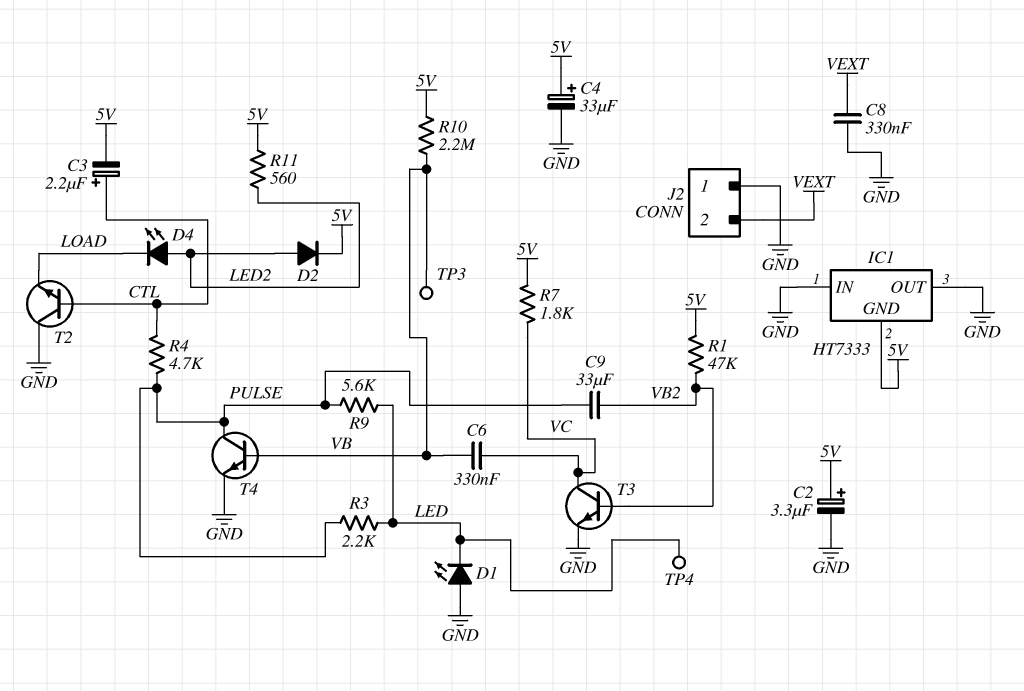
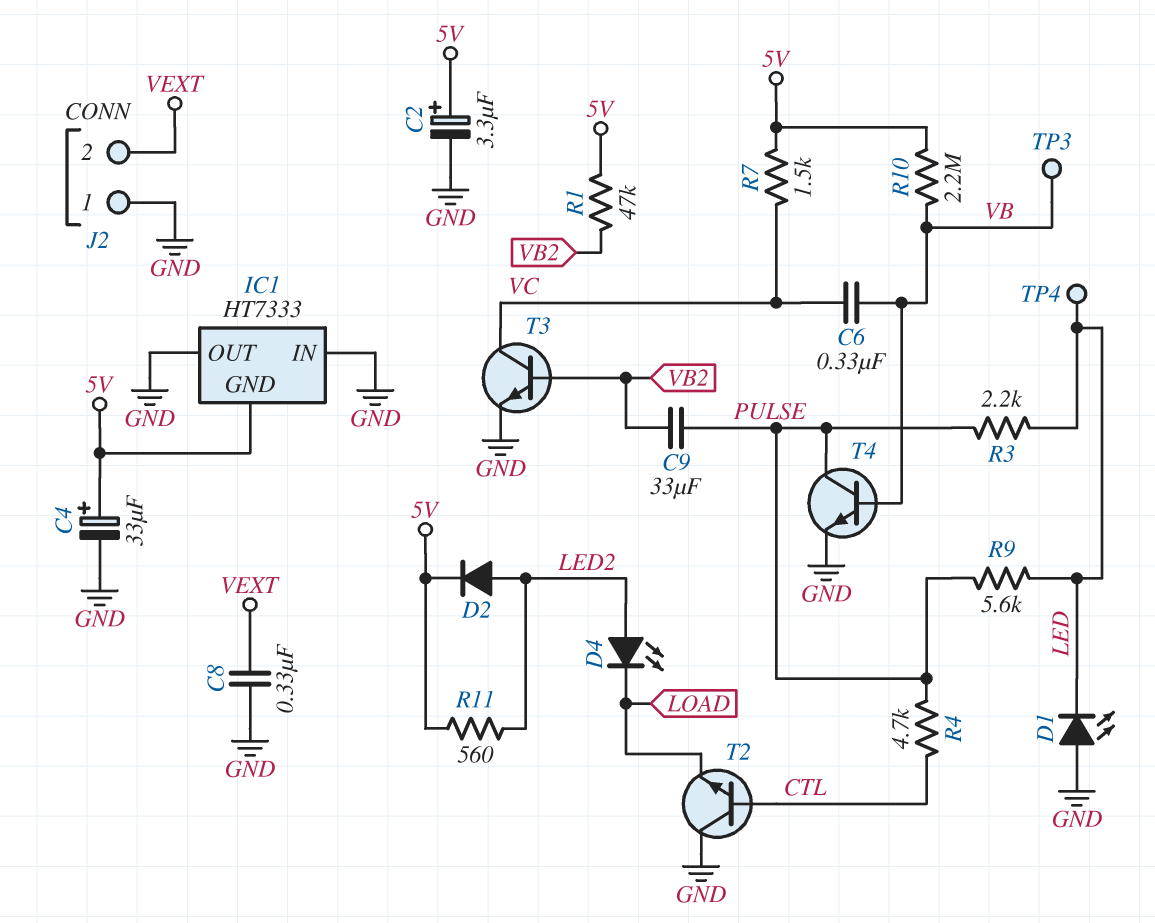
C3: 2.2uF (plus CTL, minus 5V) -> none
R7: 1.8k (5V, VC) -> 1.5k (5V, VC)

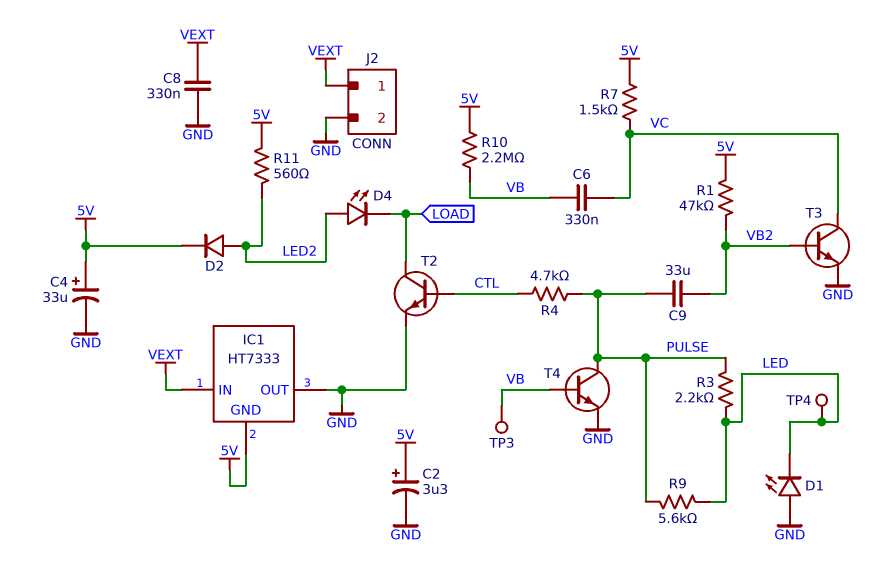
IC1 pin IN: GND -> VEXT
J2 pin 1: GND -> VEXT
J2 pin 2: VEXT -> GND
T2: NPN (B CTL, C GND, E LOAD) -> NPN (B CTL, C LOAD, E GND)

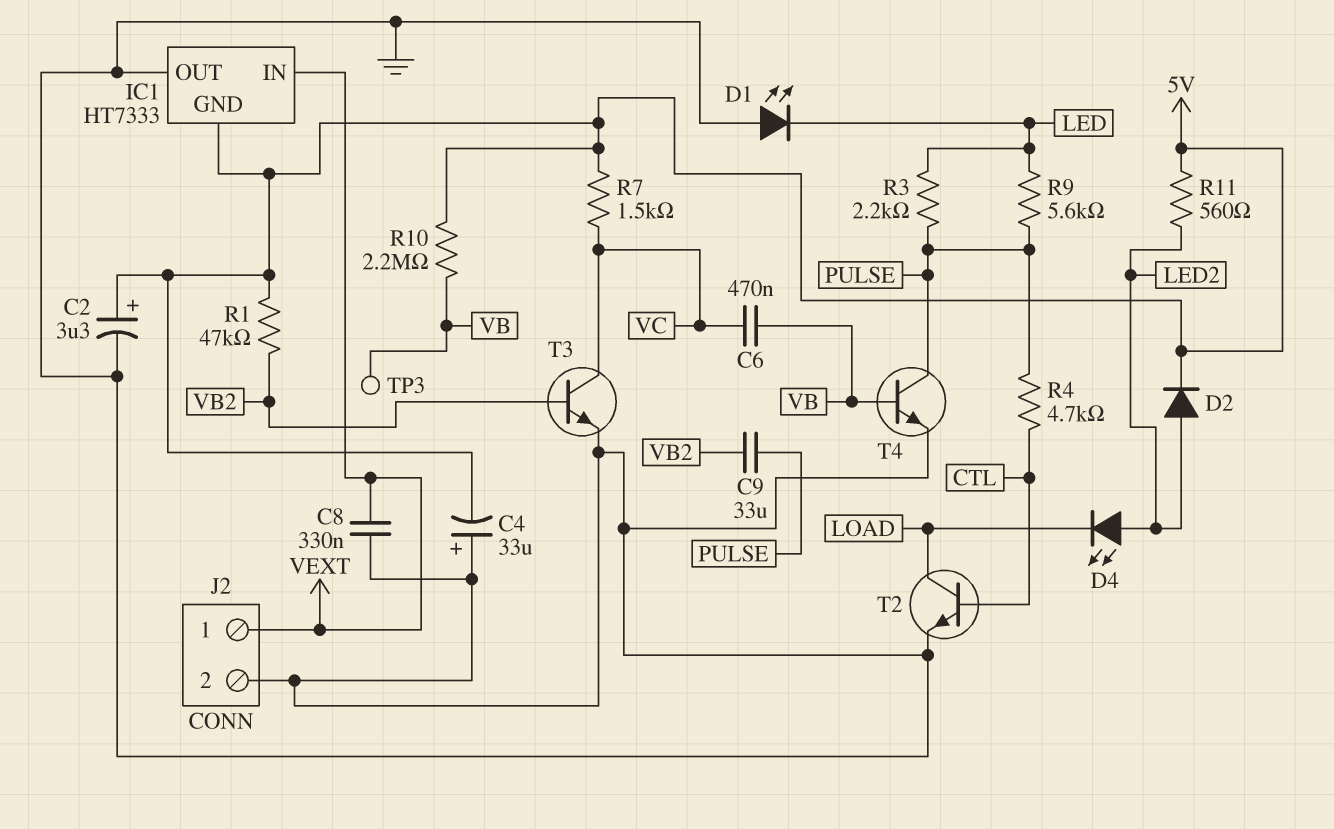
C4: 33uF (plus 5V, minus GND) -> 33uF (plus GND, minus 5V)
C6: 330nF (VB, VC) -> 470nF (VB, VC)
TP4: test point (LED) -> none

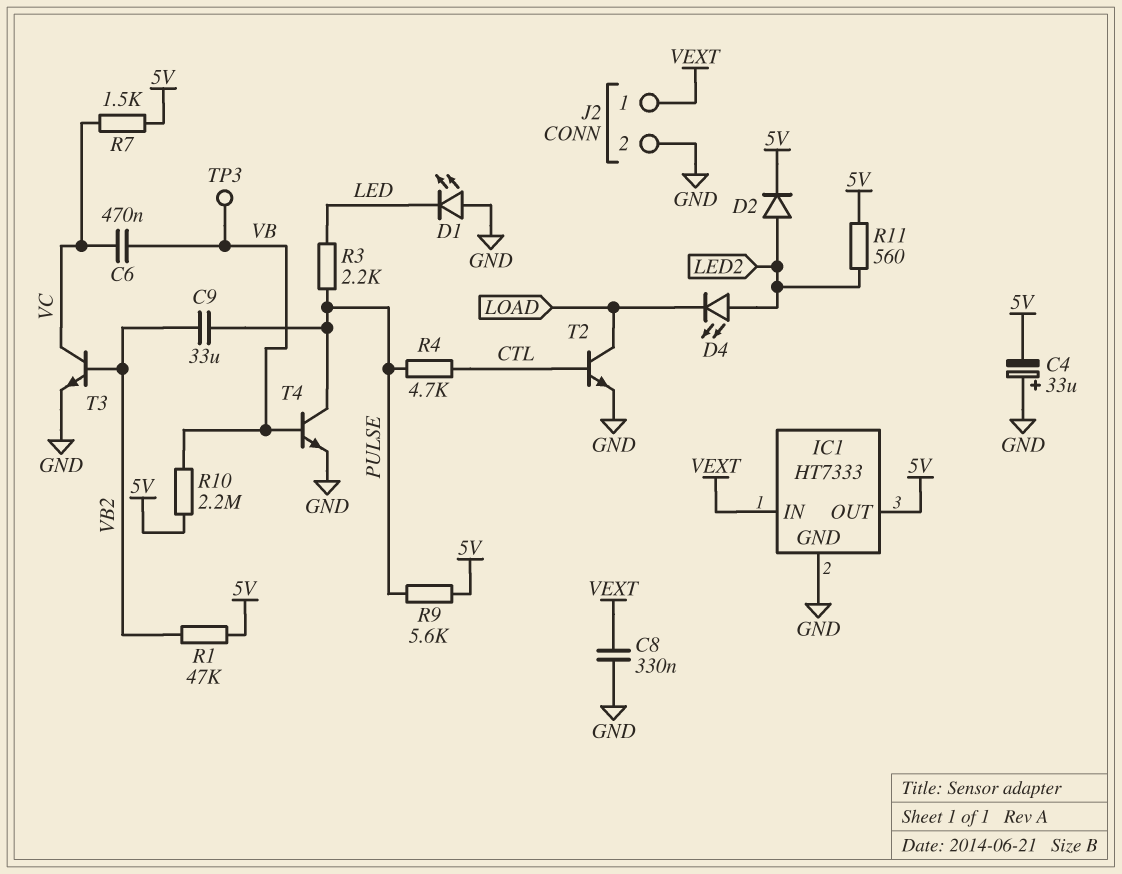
C2: 3.3uF (plus 5V, minus GND) -> none
IC1 pin GND: 5V -> GND
IC1 pin OUT: GND -> 5V
R9: 5.6k (LED, PULSE) -> 5.6k (5V, PULSE)

